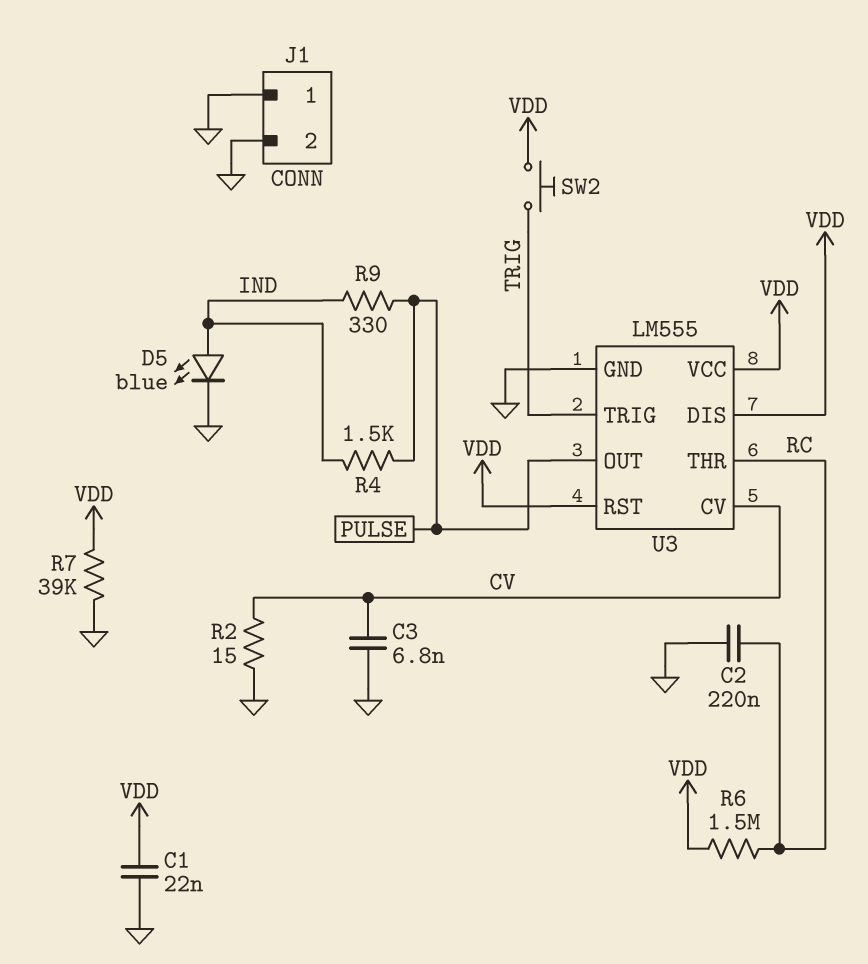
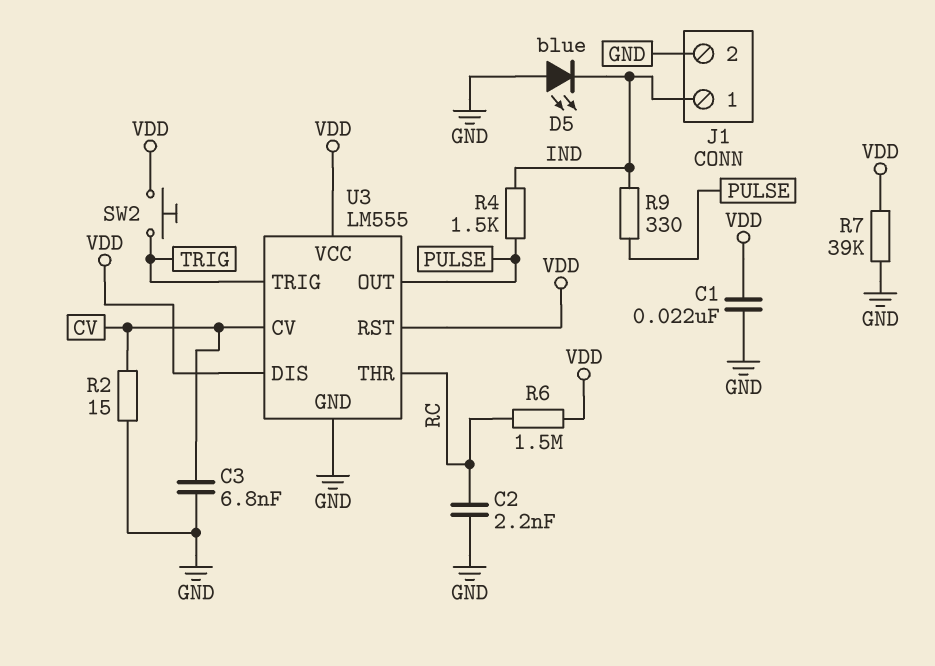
C2: 220nF (GND, RC) -> 2.2nF (GND, RC)
D5: LED blue (A IND, K GND) -> LED blue (A GND, K IND)
J1 pin 1: GND -> IND

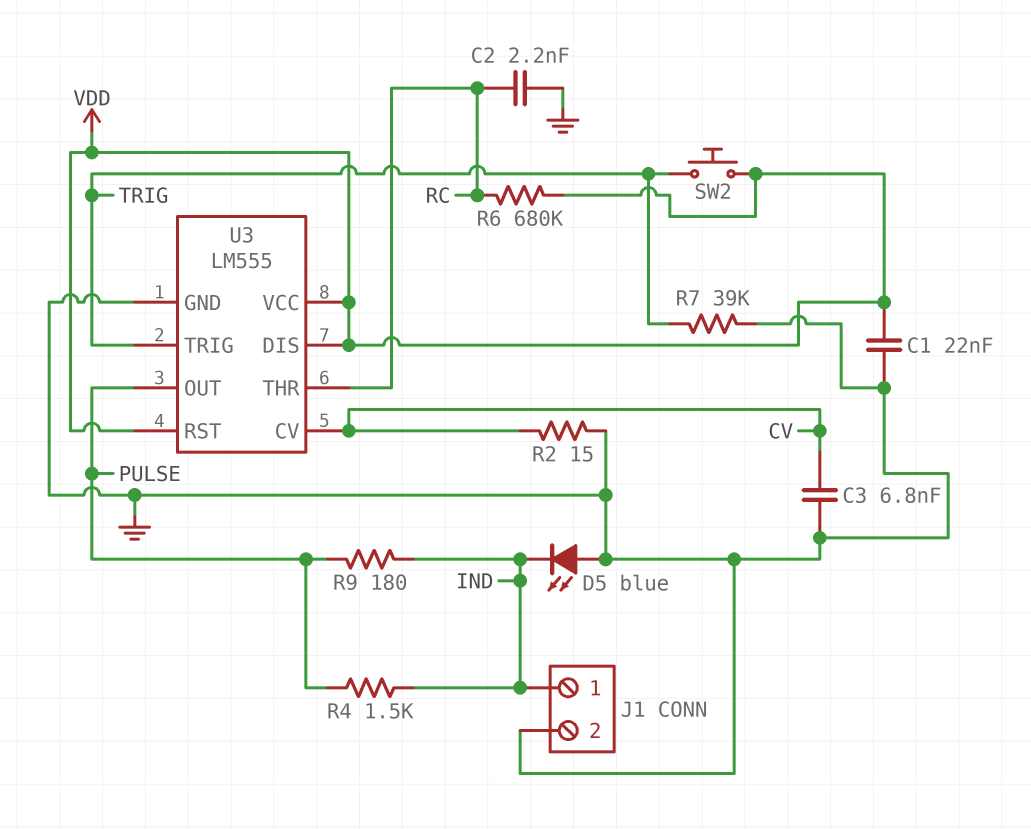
R6: 1.5M (RC, VDD) -> 680k (RC, VDD)
R7: 39k (GND, VDD) -> 39k (GND, TRIG)
R9: 330 (IND, PULSE) -> 180 (IND, PULSE)

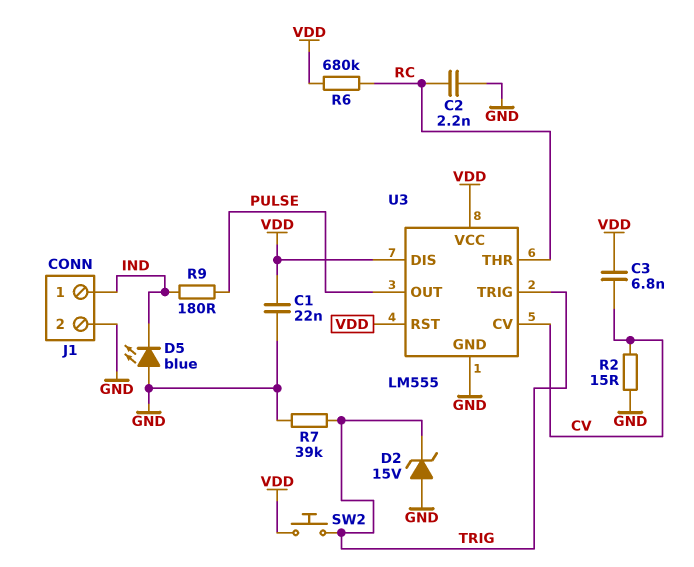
C3: 6.8nF (CV, GND) -> 6.8nF (CV, VDD)
D2: none -> zener 15V (A GND, K TRIG)
R4: 1.5k (IND, PULSE) -> none

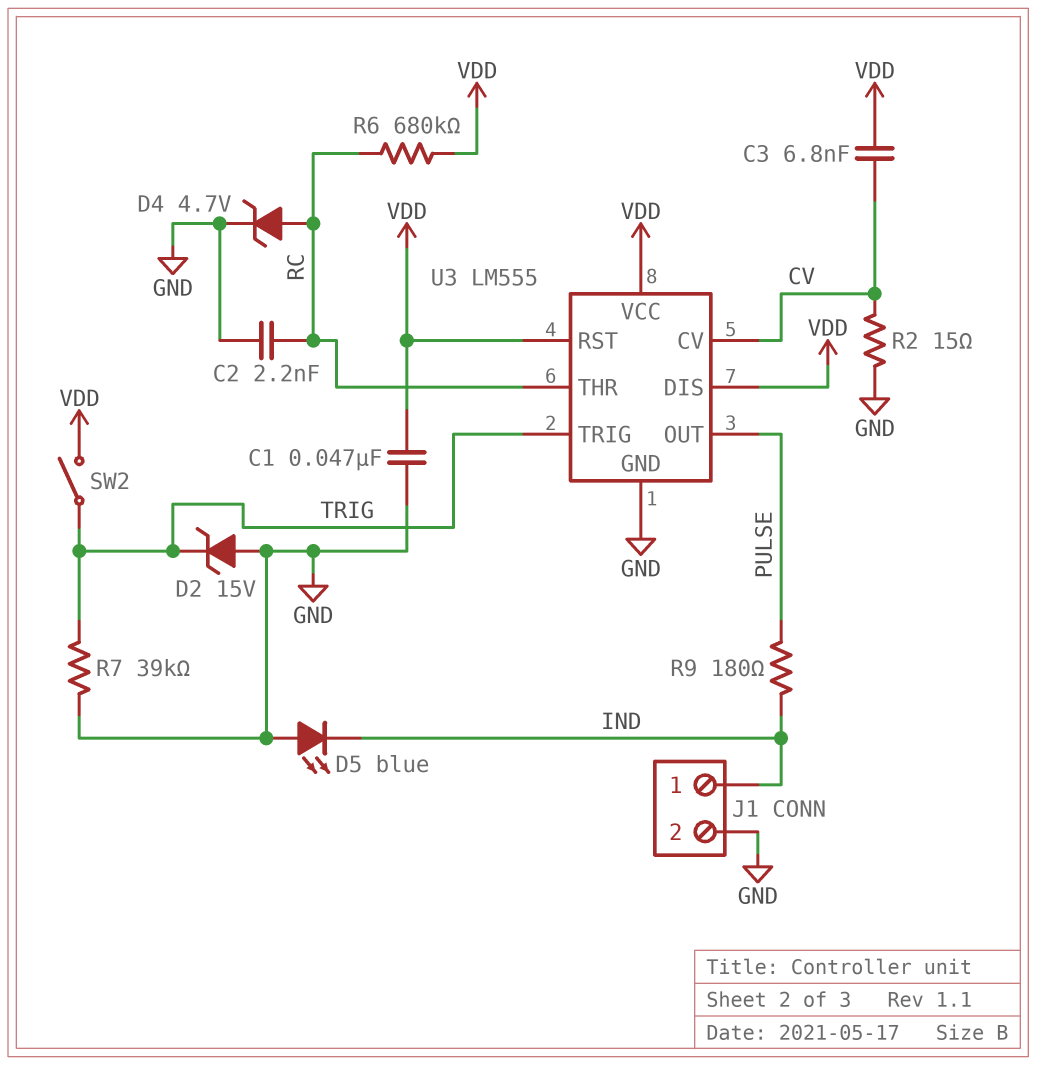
C1: 22nF (GND, VDD) -> 47nF (GND, VDD)
D4: none -> zener 4.7V (A RC, K GND)
SW2: button (TRIG, VDD) -> switch (TRIG, VDD)

